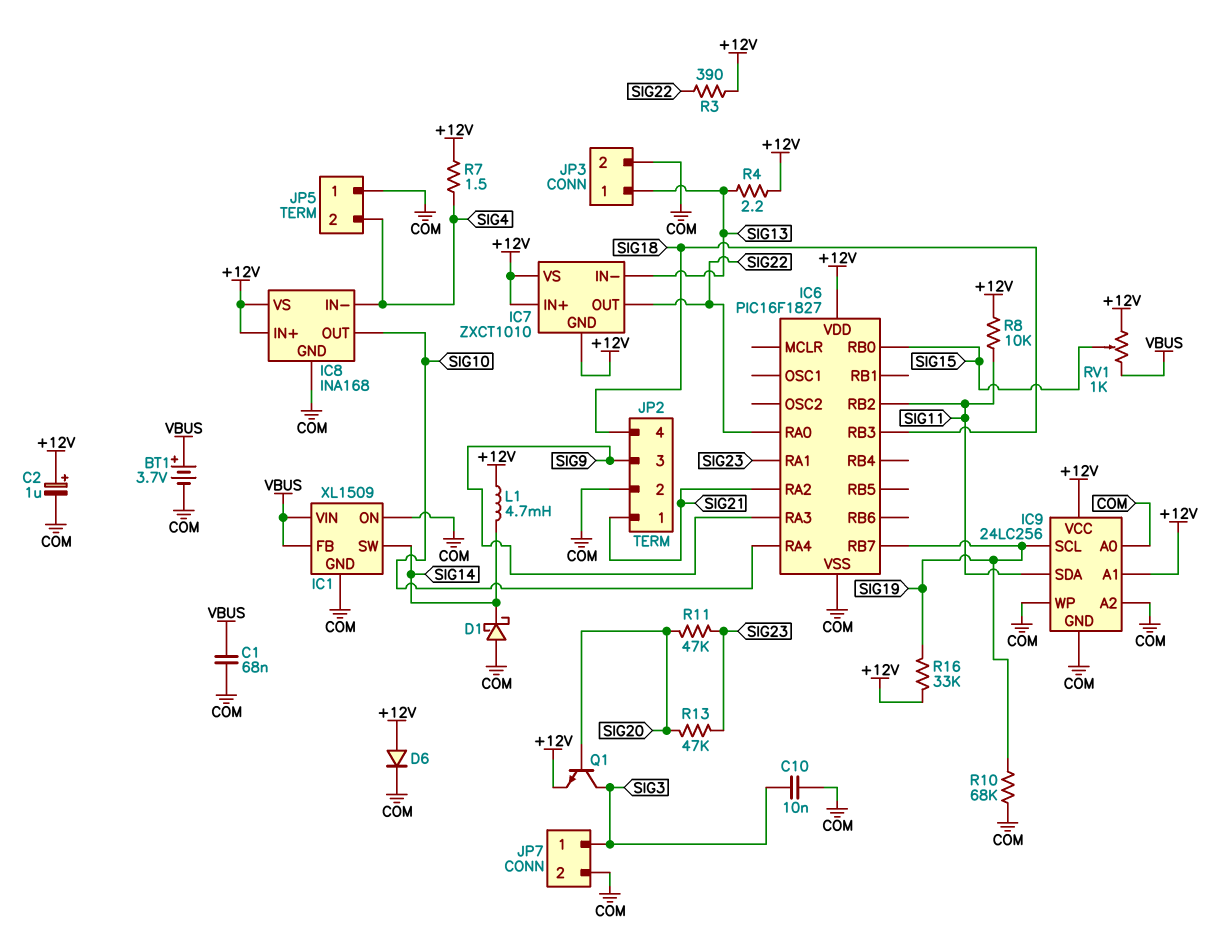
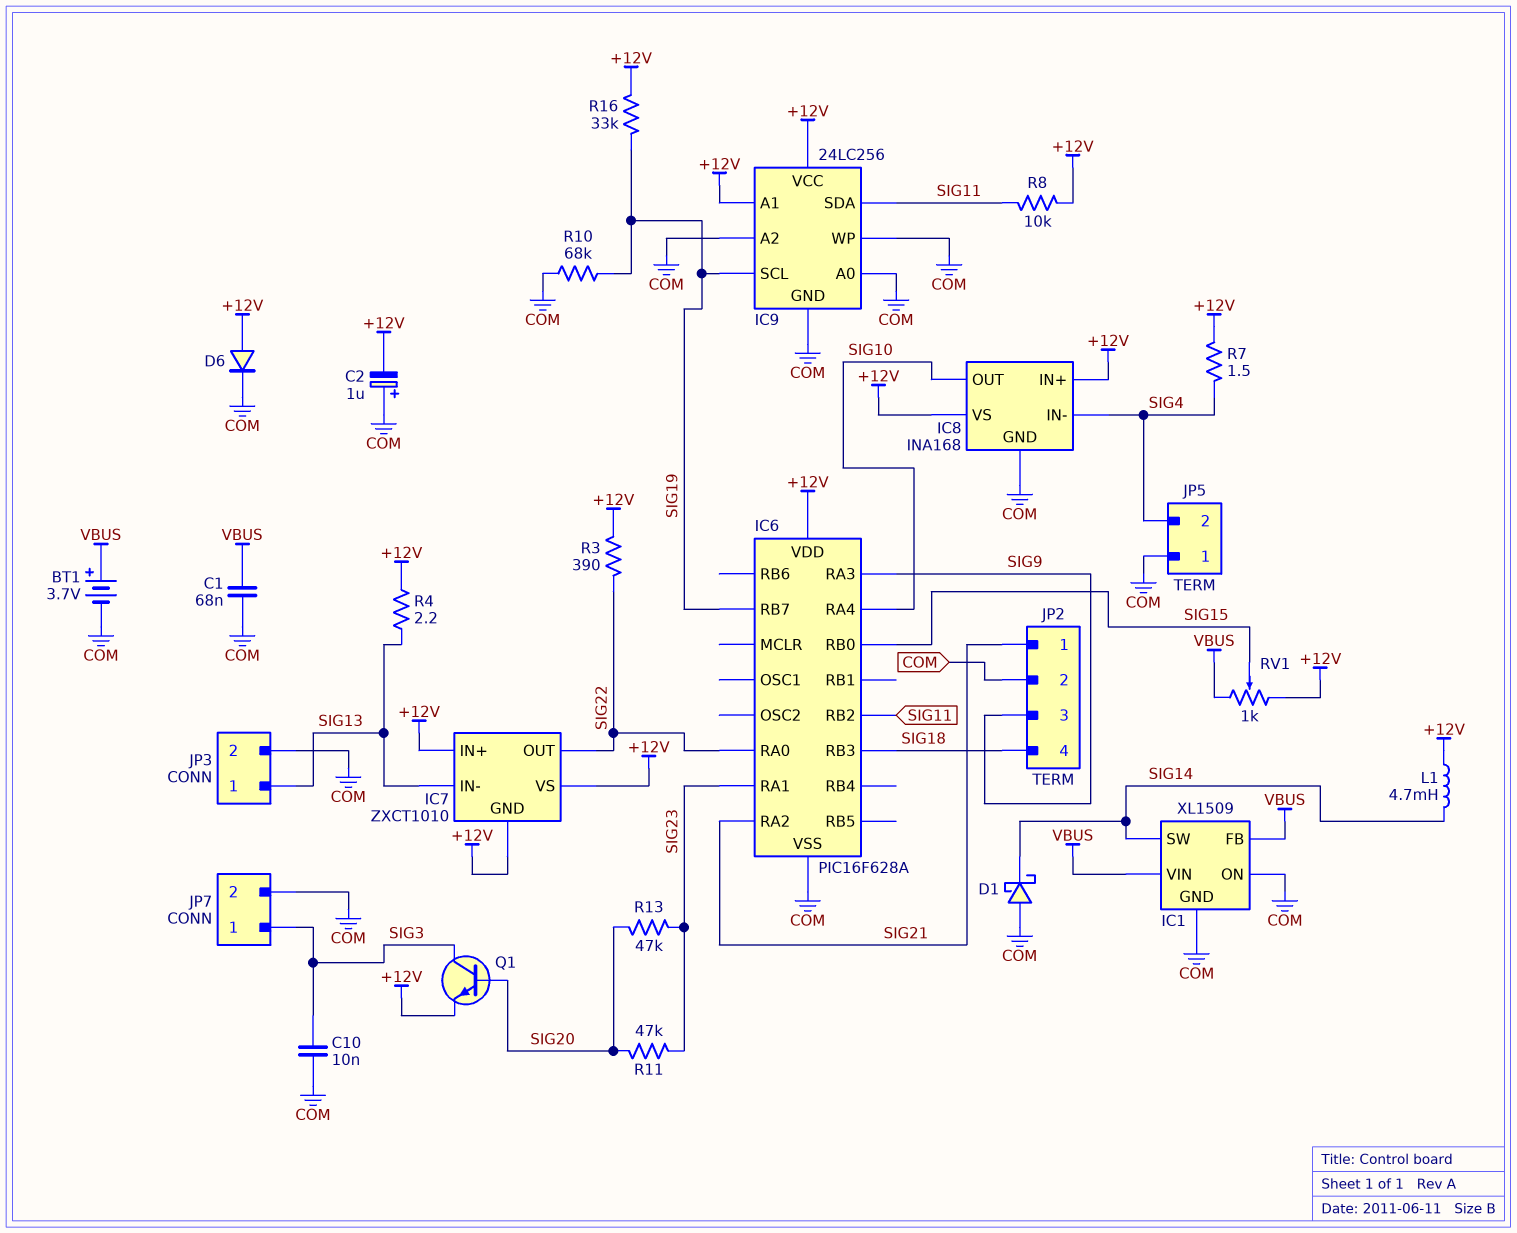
C2: 1uF (plus +12V, minus COM) -> 1uF (plus COM, minus +12V)
IC6: PIC16F1827 -> PIC16F628A

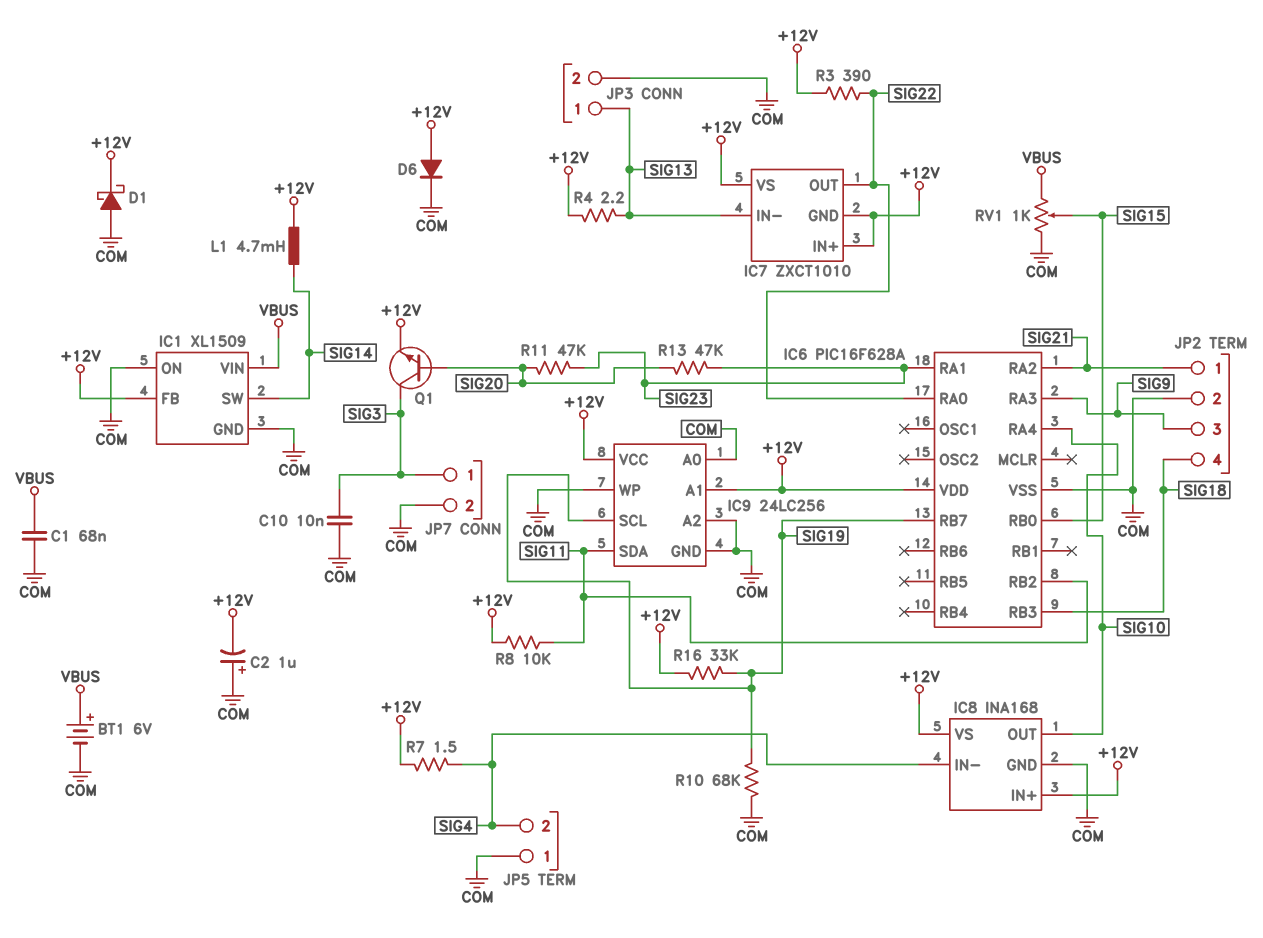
BT1: 3.7V (plus VBUS, minus COM) -> 6V (plus VBUS, minus COM)
D1: schottky (A COM, K SIG14) -> schottky (A COM, K +12V)
IC1 pin FB: VBUS -> +12V
RV1: 1k (+12V, VBUS, wiper SIG15) -> 1k (COM, VBUS, wiper SIG15)

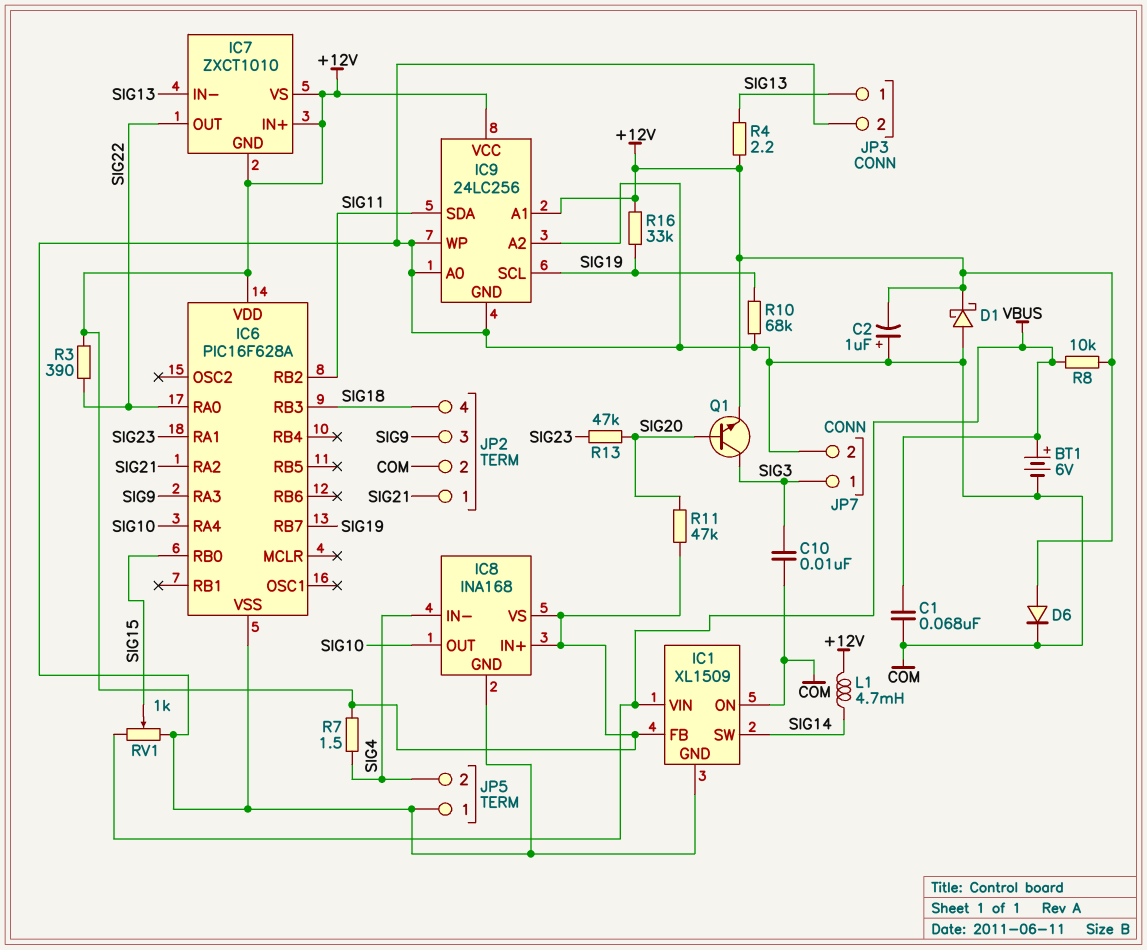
R8: 10k (+12V, SIG11) -> 10k (+12V, VBUS)
R11: 47k (SIG20, SIG23) -> 47k (+12V, SIG20)

